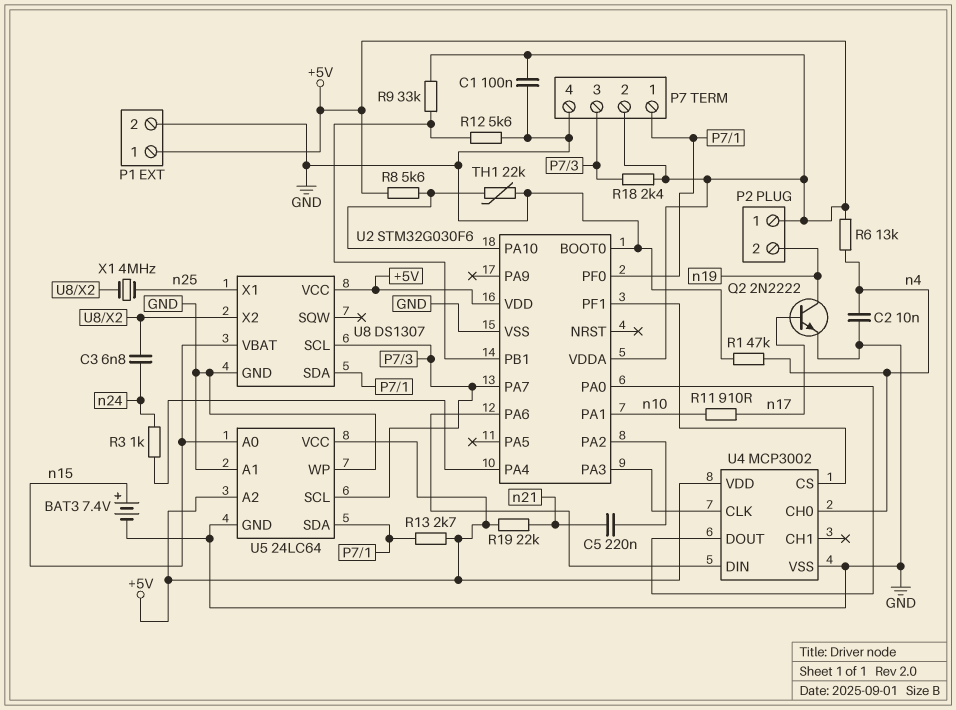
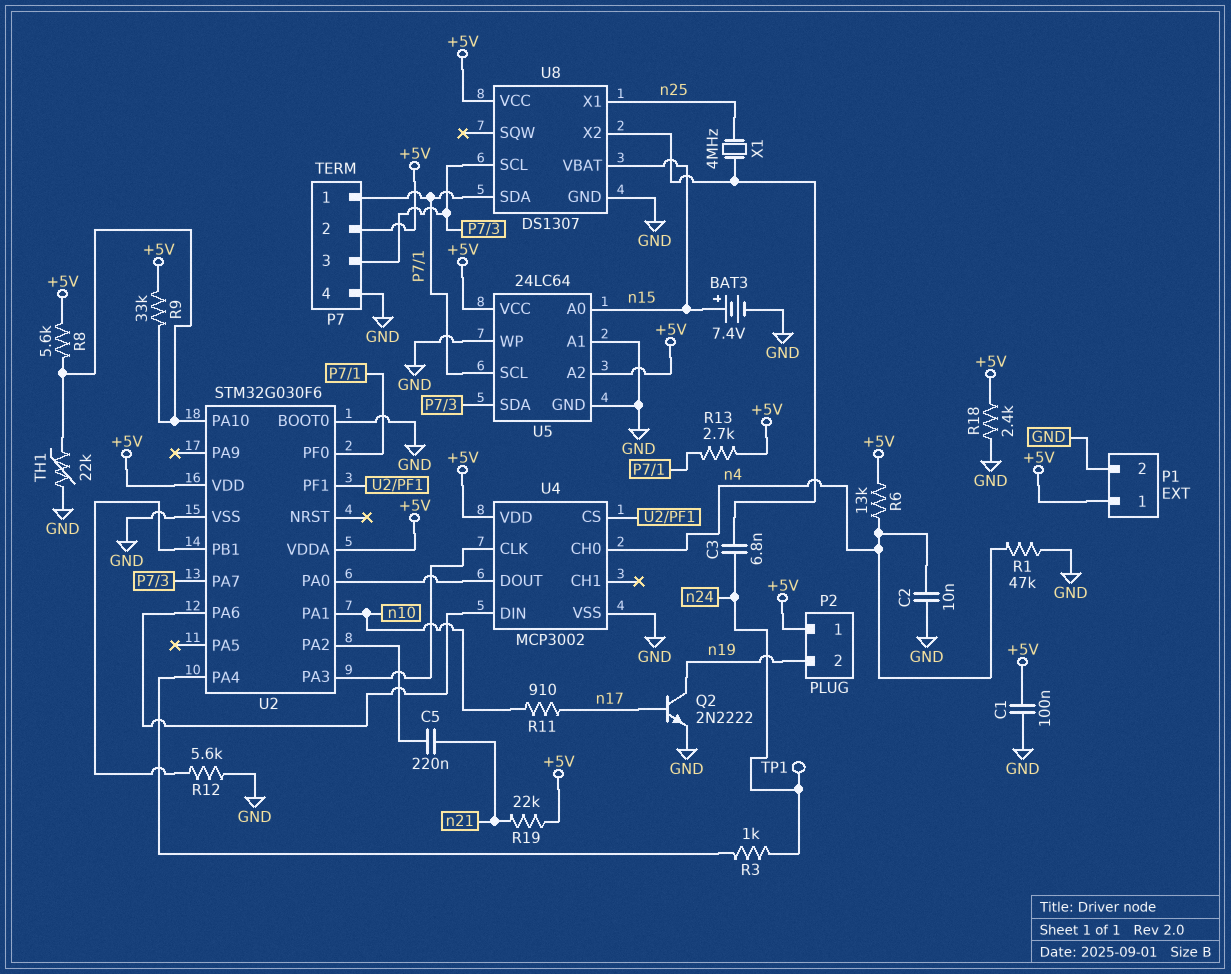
R9: 33k (+5V, U2/PB1) -> 33k (+5V, U2/PA10)
R18: 2.4k (+5V, P7/3) -> 2.4k (+5V, GND)
TP1: none -> test point (n24)
U5 pin SCL: P7/3 -> P7/1
U5 pin SDA: P7/1 -> P7/3

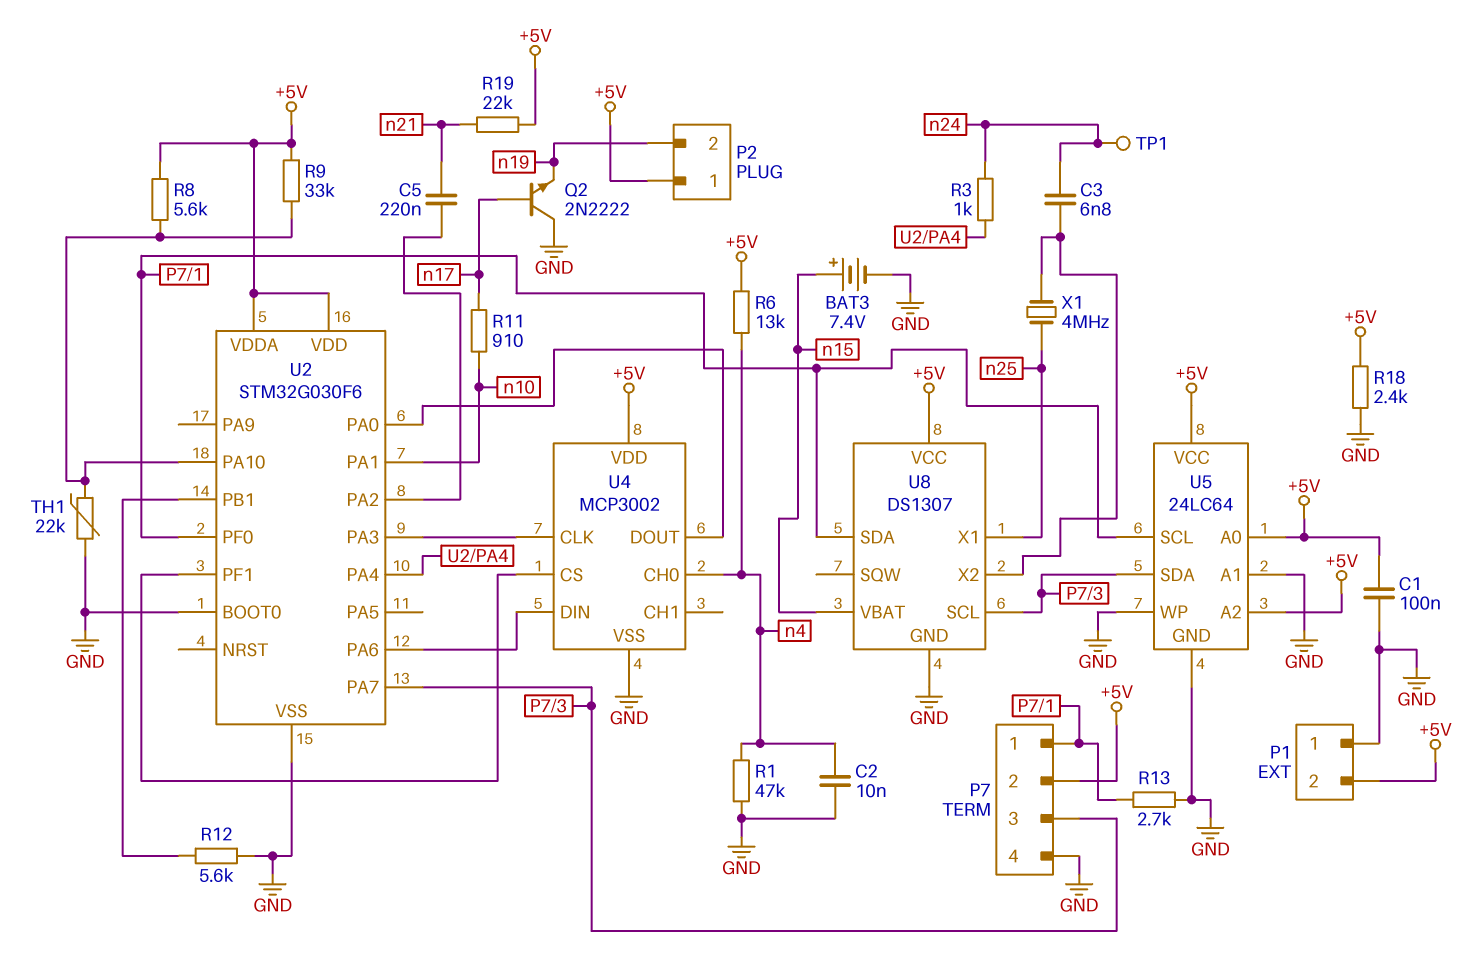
P1 pin 1: +5V -> GND
P1 pin 2: GND -> +5V
Q2: NPN 2N2222 (B n17, C n19, E GND) -> NPN 2N2222 (B n17, C GND, E n19)
R13: 2.7k (+5V, P7/1) -> 2.7k (GND, P7/1)
U5 pin A0: n15 -> +5V

